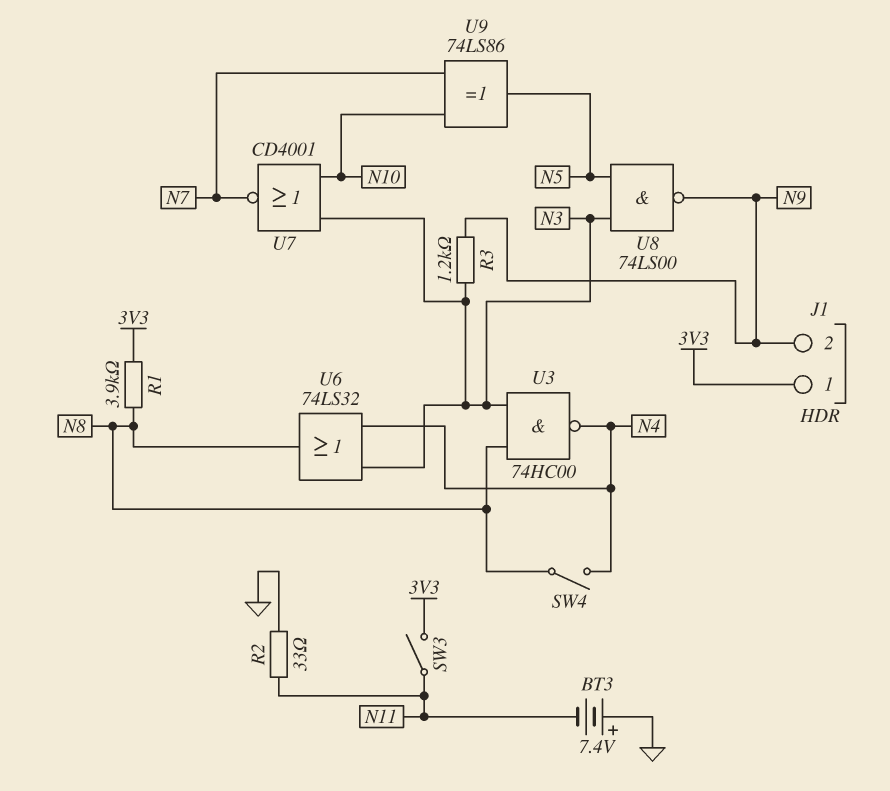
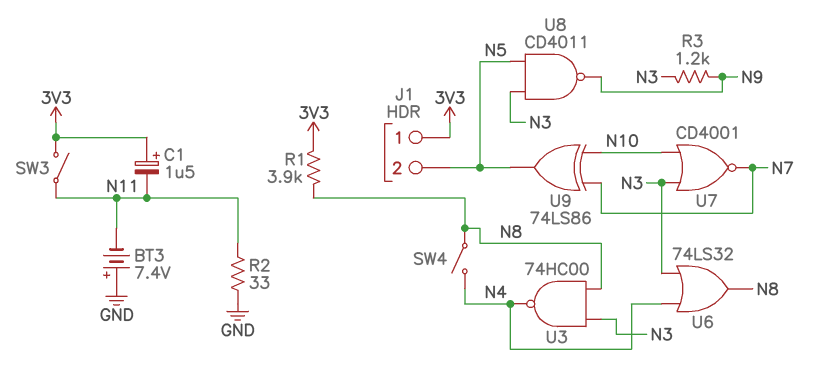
C1: none -> 1.5uF (plus 3V3, minus N11)
J1 pin 2: N9 -> N5
U8: NAND 74LS00 (in N3, in N5, out N9) -> NAND CD4011 (in N3, in N5, out N9)

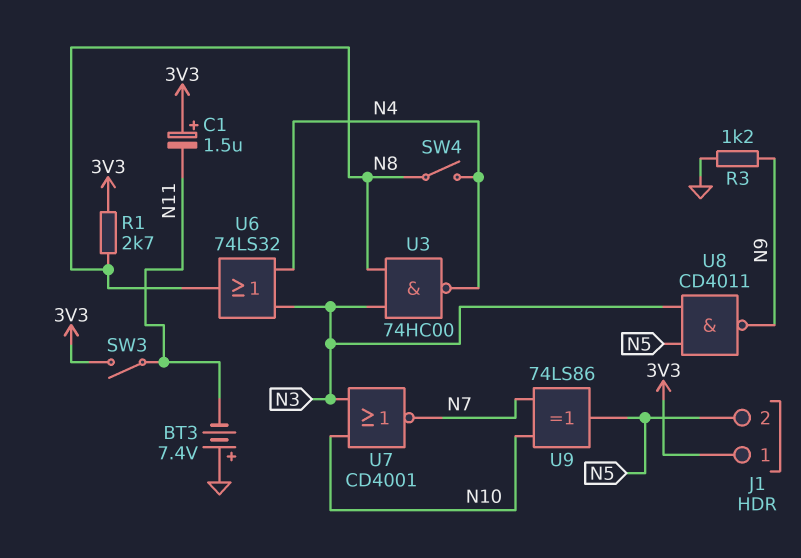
R1: 3.9k (3V3, N8) -> 2.7k (3V3, N8)
R2: 33 (GND, N11) -> none
R3: 1.2k (N3, N9) -> 1.2k (GND, N9)

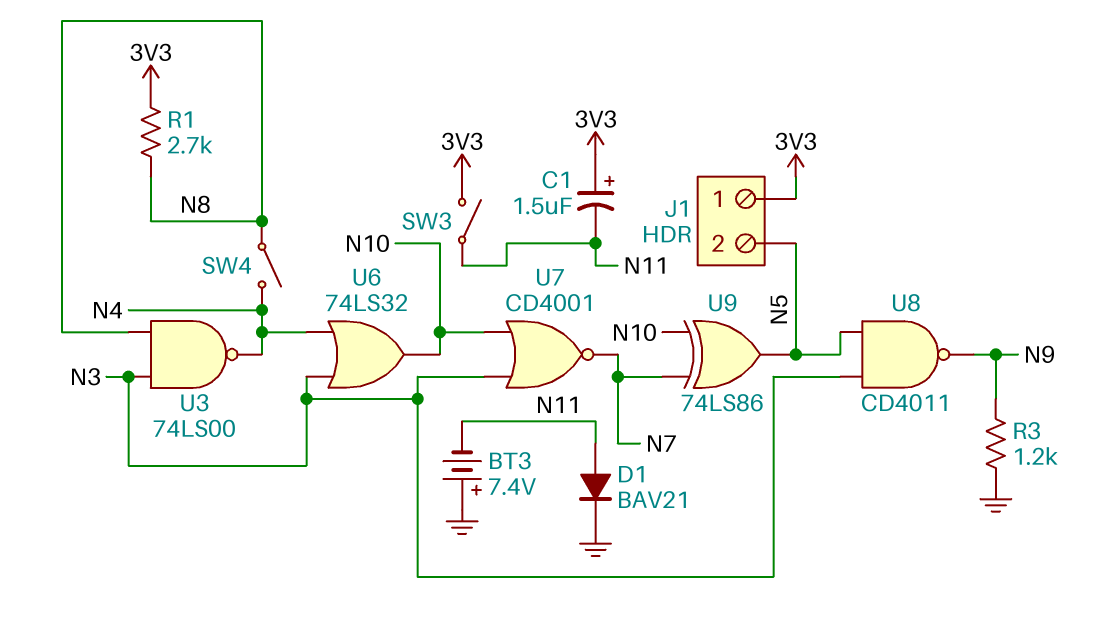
D1: none -> diode BAV21 (A N11, K GND)
U3: NAND 74HC00 (in N3, in N8, out N4) -> NAND 74LS00 (in N3, in N8, out N4)
U6: OR 74LS32 (in N3, in N4, out N8) -> OR 74LS32 (in N3, in N4, out N10)

